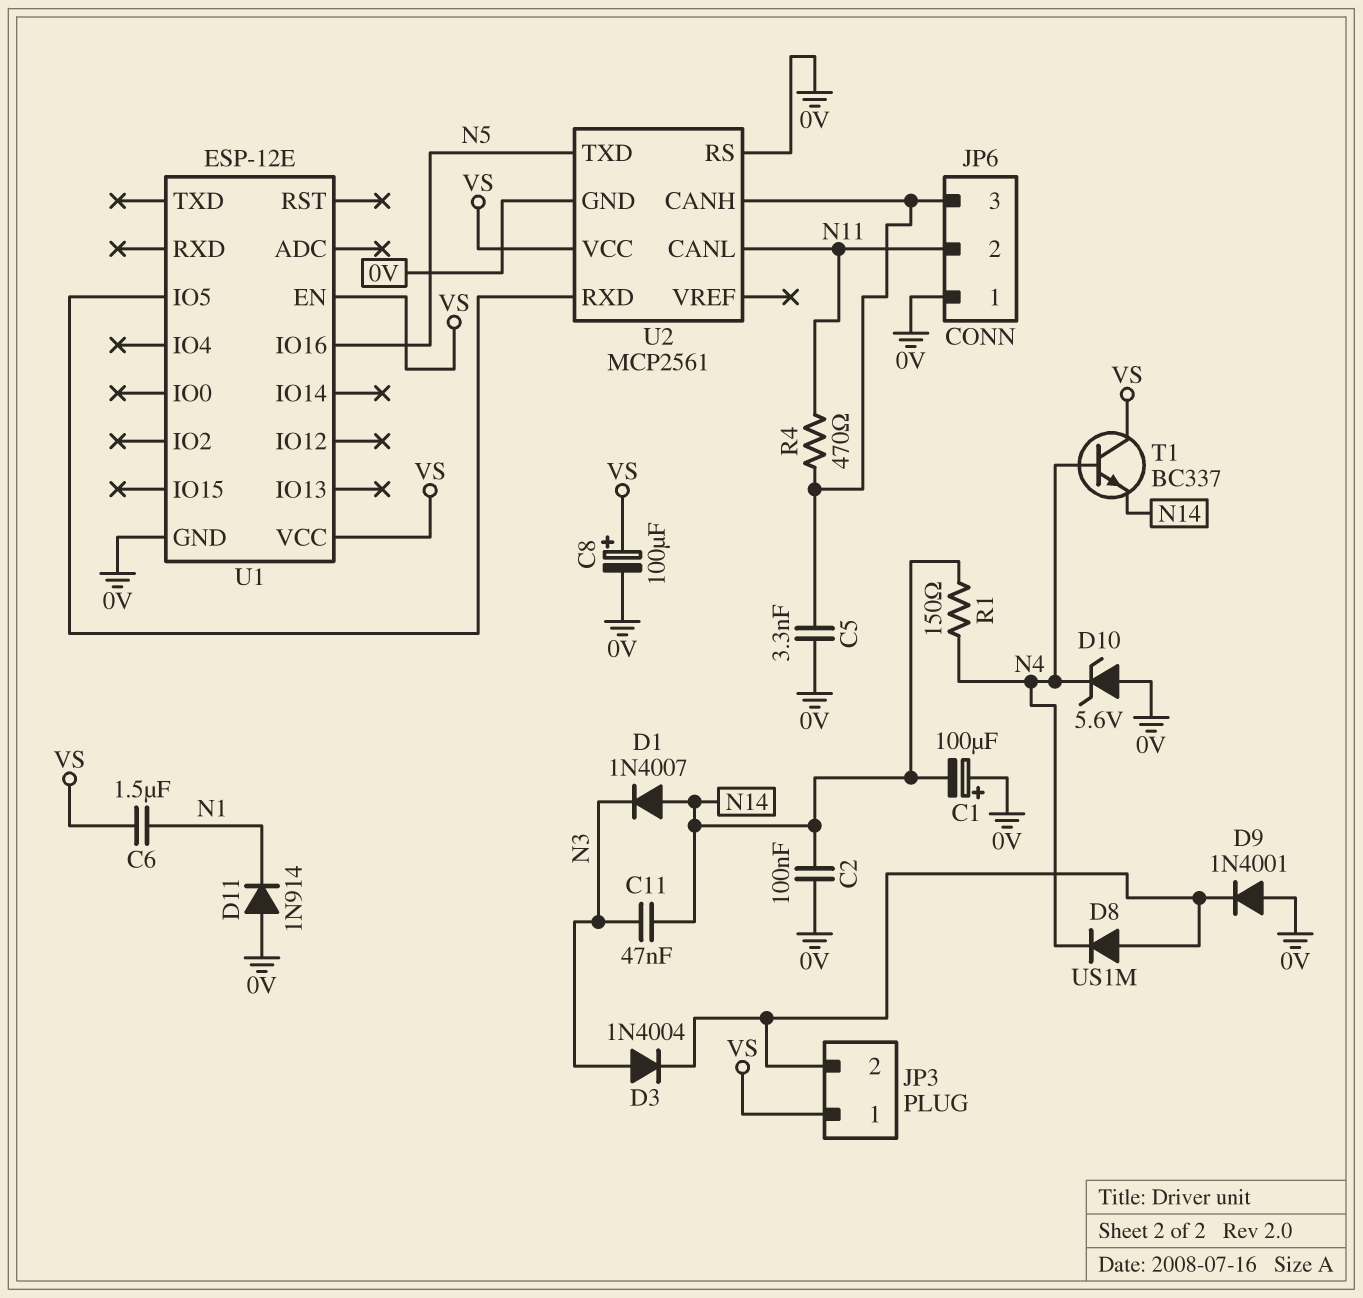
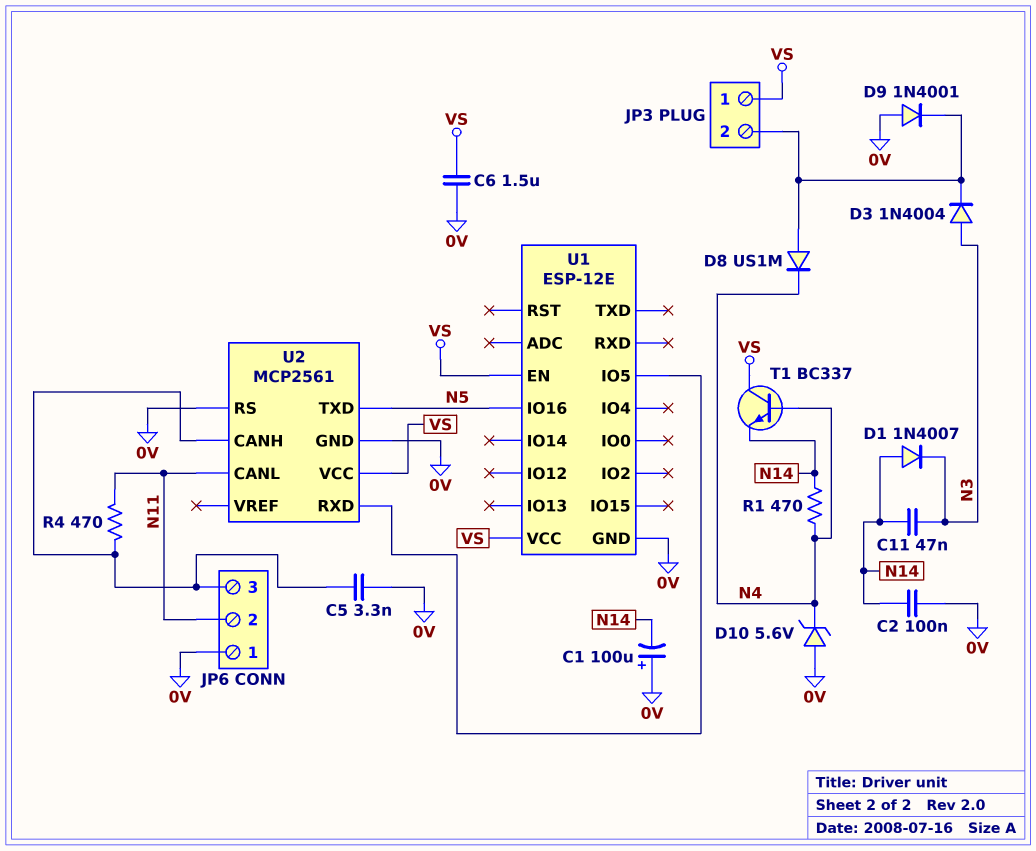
C6: 1.5uF (N1, VS) -> 1.5uF (0V, VS)
C8: 100uF (plus VS, minus 0V) -> none
D11: diode 1N914 (A 0V, K N1) -> none
R1: 150 (N4, N14) -> 470 (N4, N14)

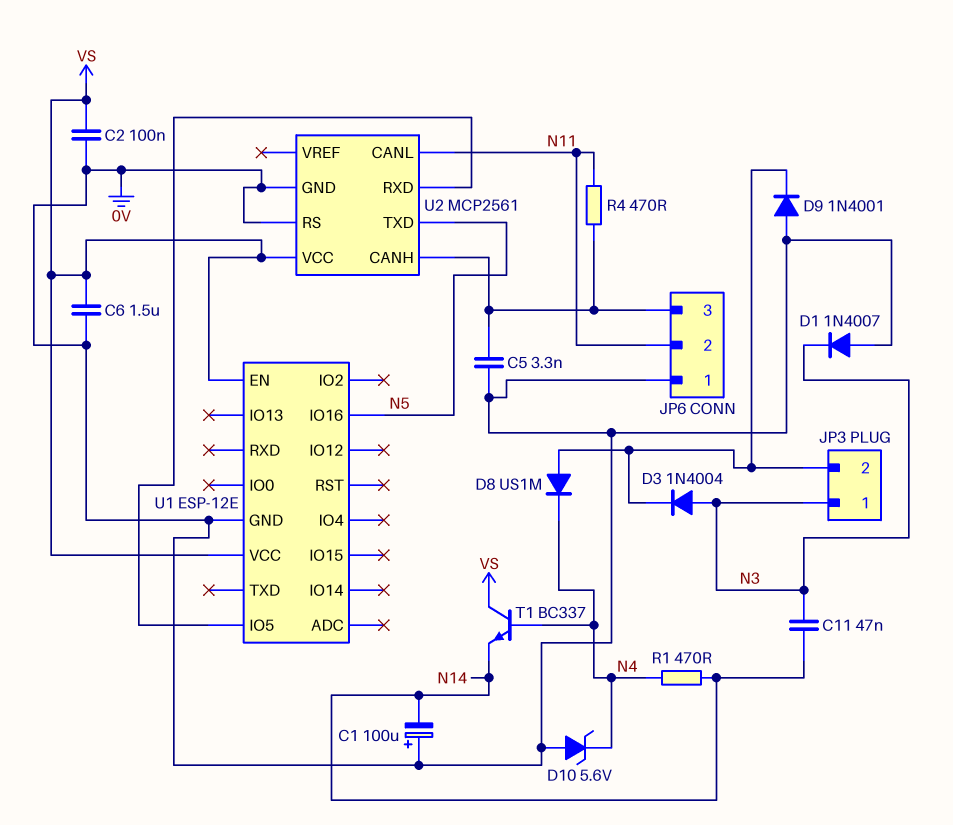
C2: 100nF (0V, N14) -> 100nF (0V, VS)
D1: diode 1N4007 (A N14, K N3) -> diode 1N4007 (A 0V, K N3)
JP3 pin 1: VS -> N3

